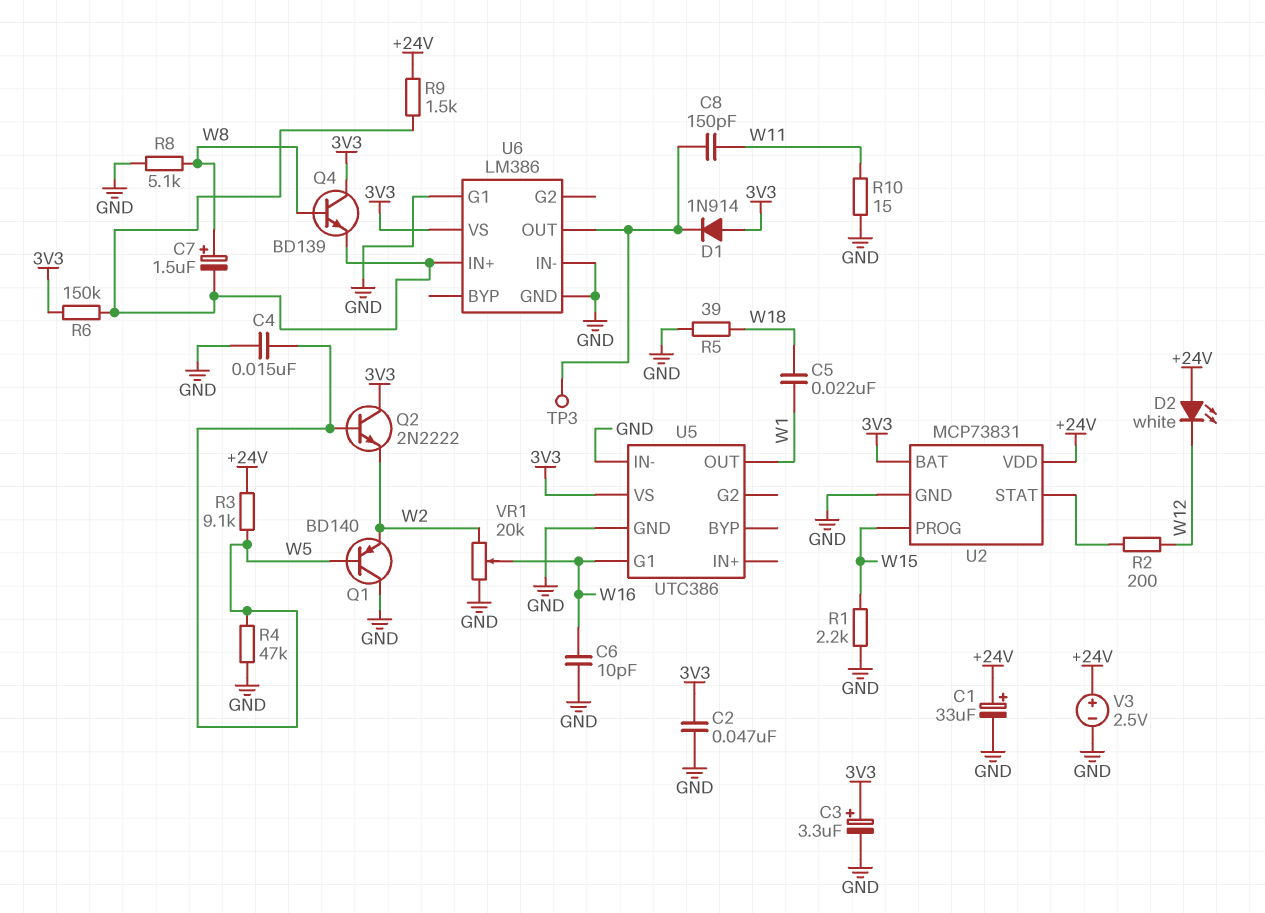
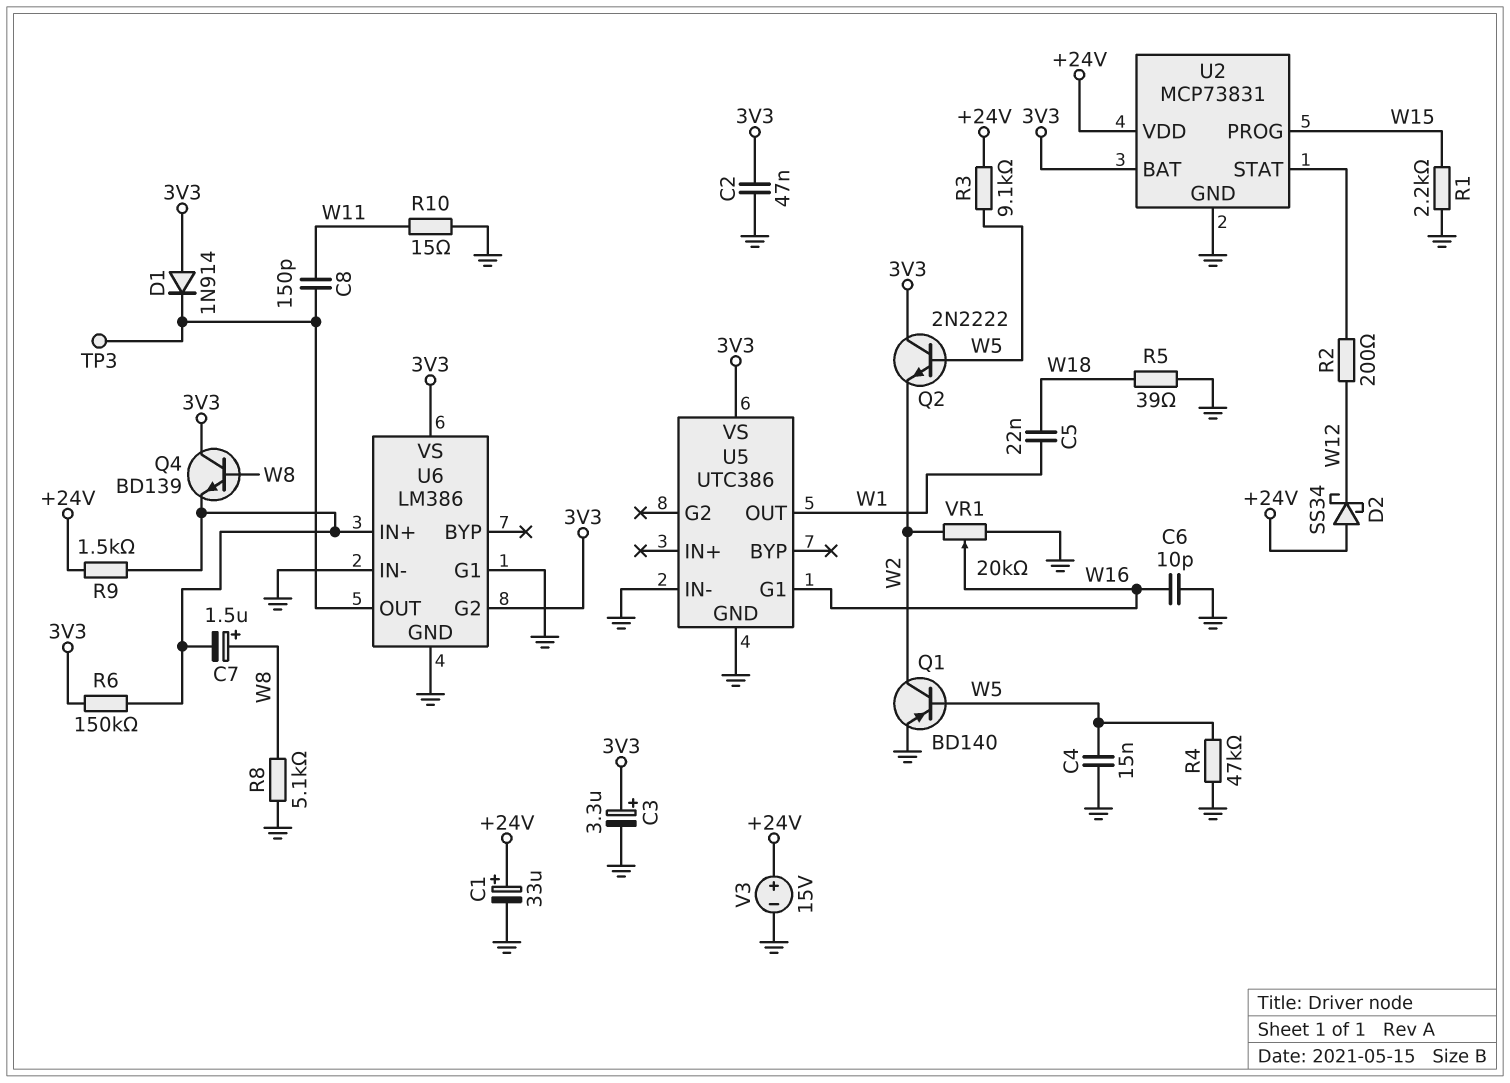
D2: LED white (A +24V, K W12) -> schottky SS34 (A +24V, K W12)
Q1: PNP BD140 (B W5, C GND, E W2) -> PNP BD140 (B W5, C W2, E GND)
U6 pin G2: none -> 3V3
V3: 2.5V (plus +24V, minus GND) -> 15V (plus +24V, minus GND)

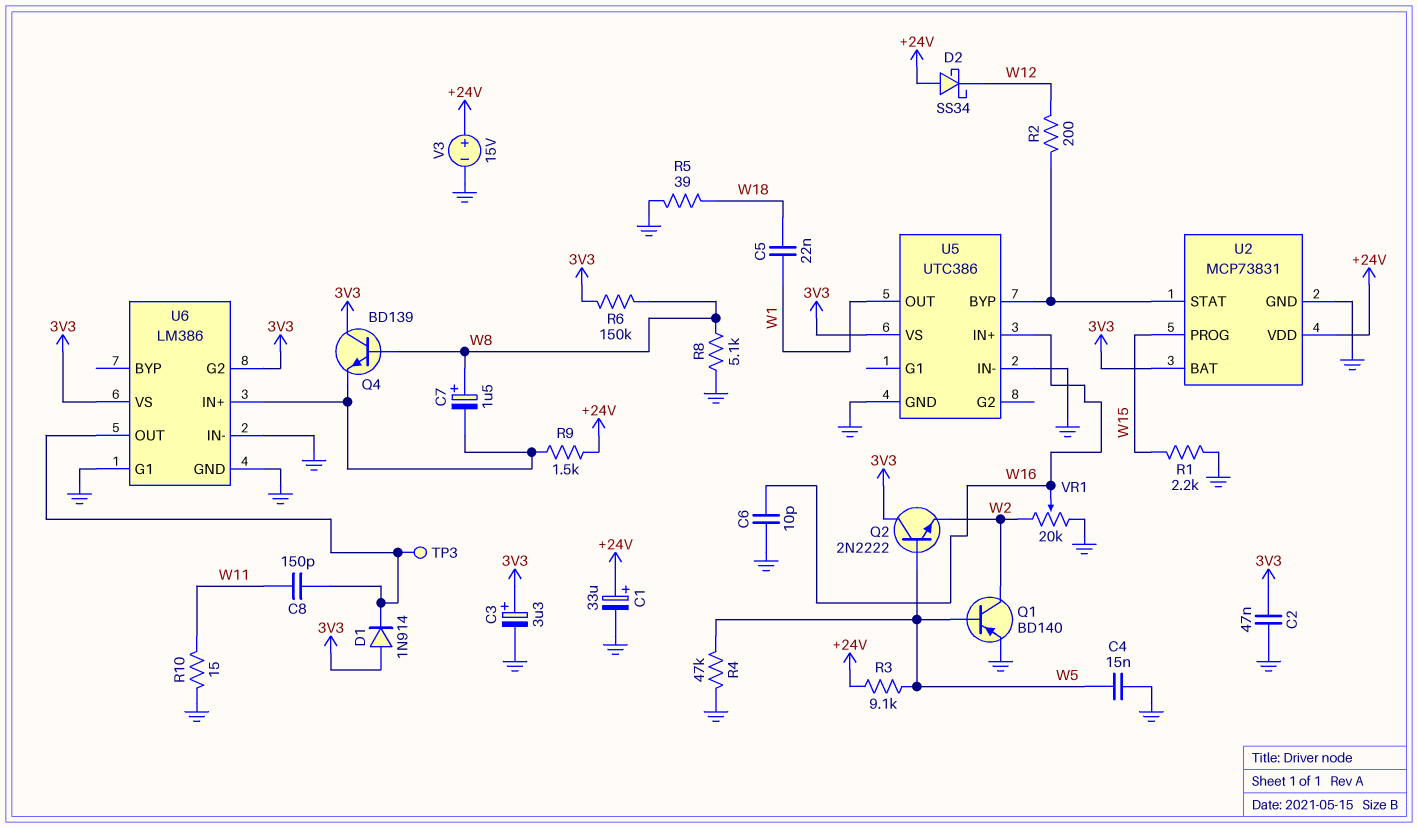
R6: 150k (3V3, U6/IN+) -> 150k (3V3, W8)
U5 pin BYP: none -> U2/STAT
U5 pin G1: W16 -> none
U5 pin IN+: none -> W16

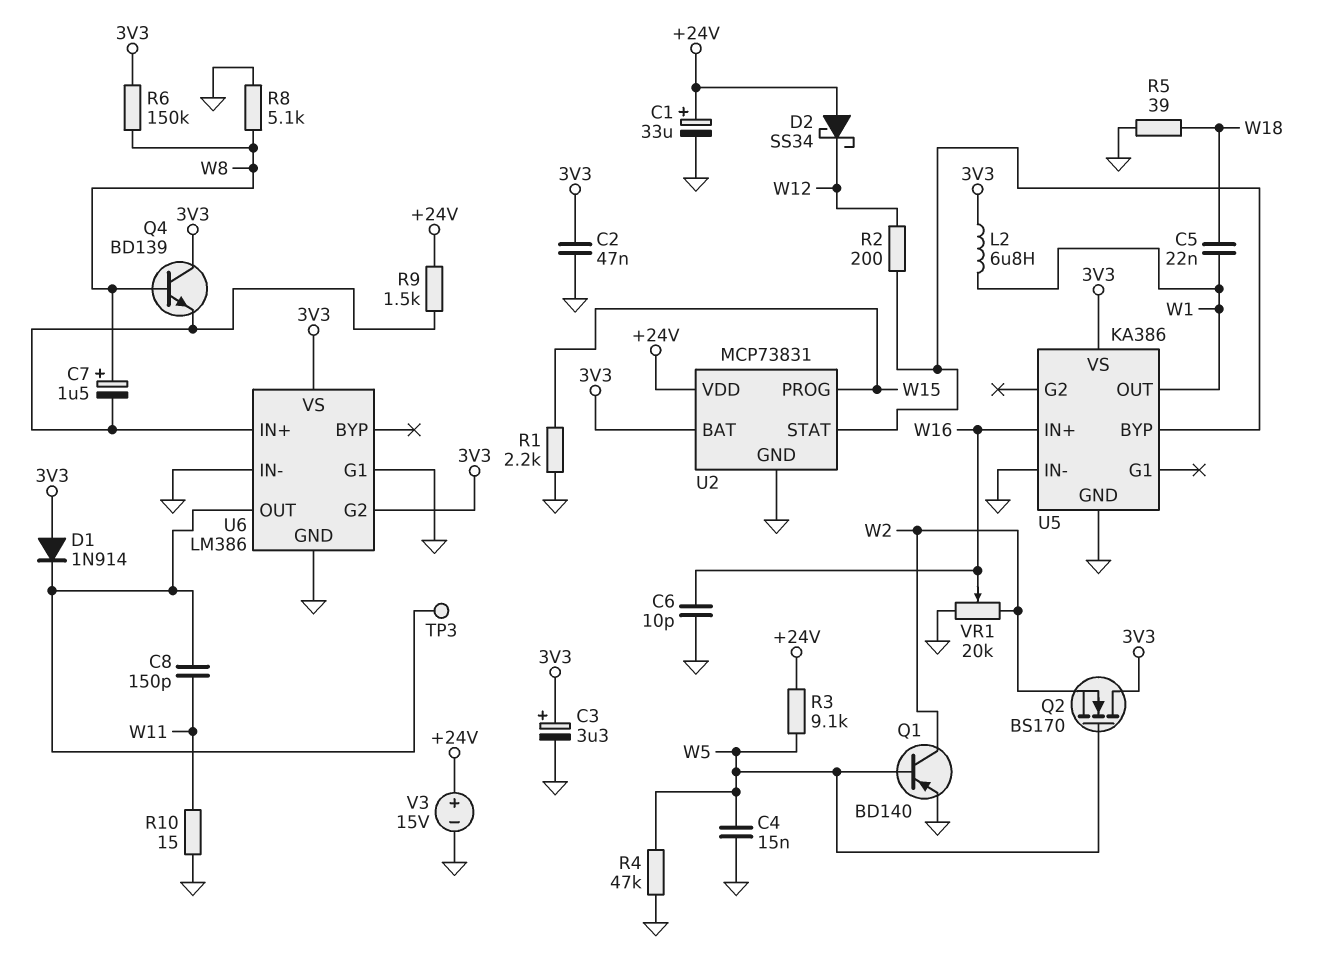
L2: none -> 6.8uH (3V3, W1)
Q2: NPN 2N2222 (B W5, C 3V3, E W2) -> NMOS BS170 (G W5, D 3V3, S W2)
U5: UTC386 -> KA386

